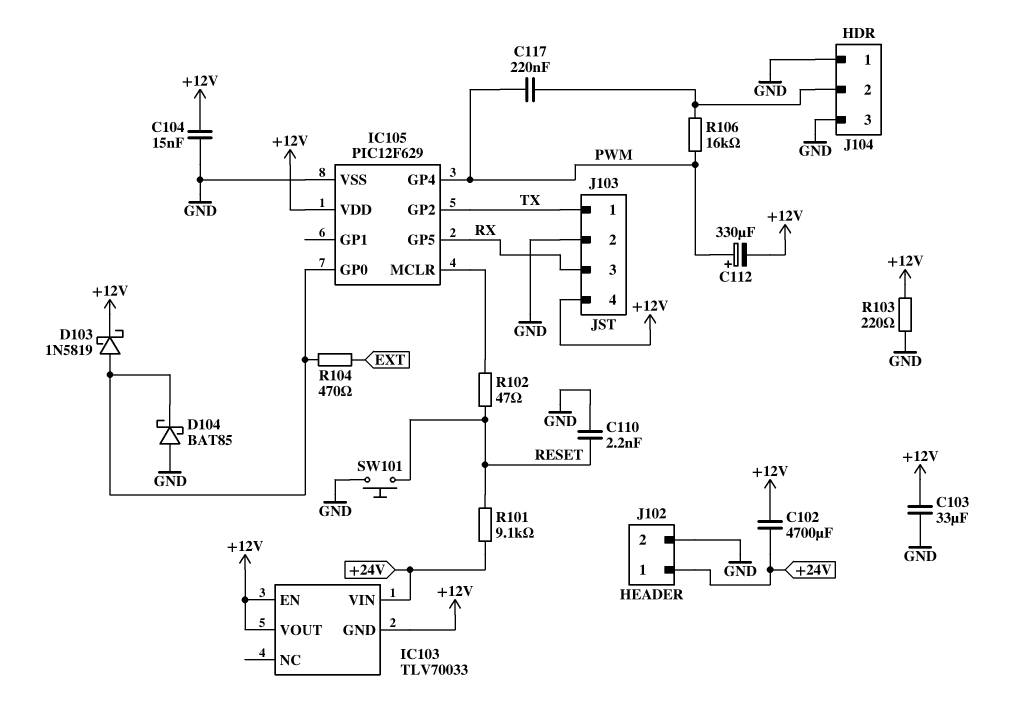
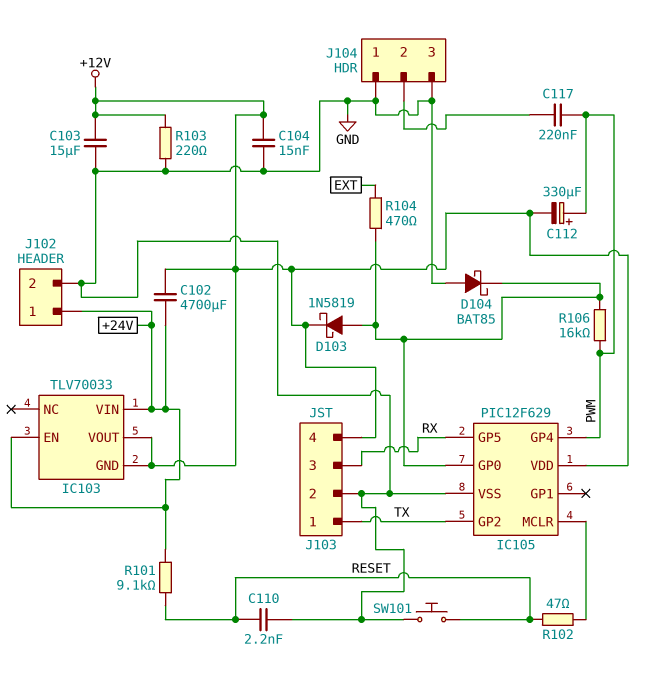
C103: 33uF (+12V, GND) -> 15uF (+12V, GND)
IC103 pin EN: +12V -> +24V
R106: 16k (J104/2, PWM) -> 16k (IC105/GP0, PWM)

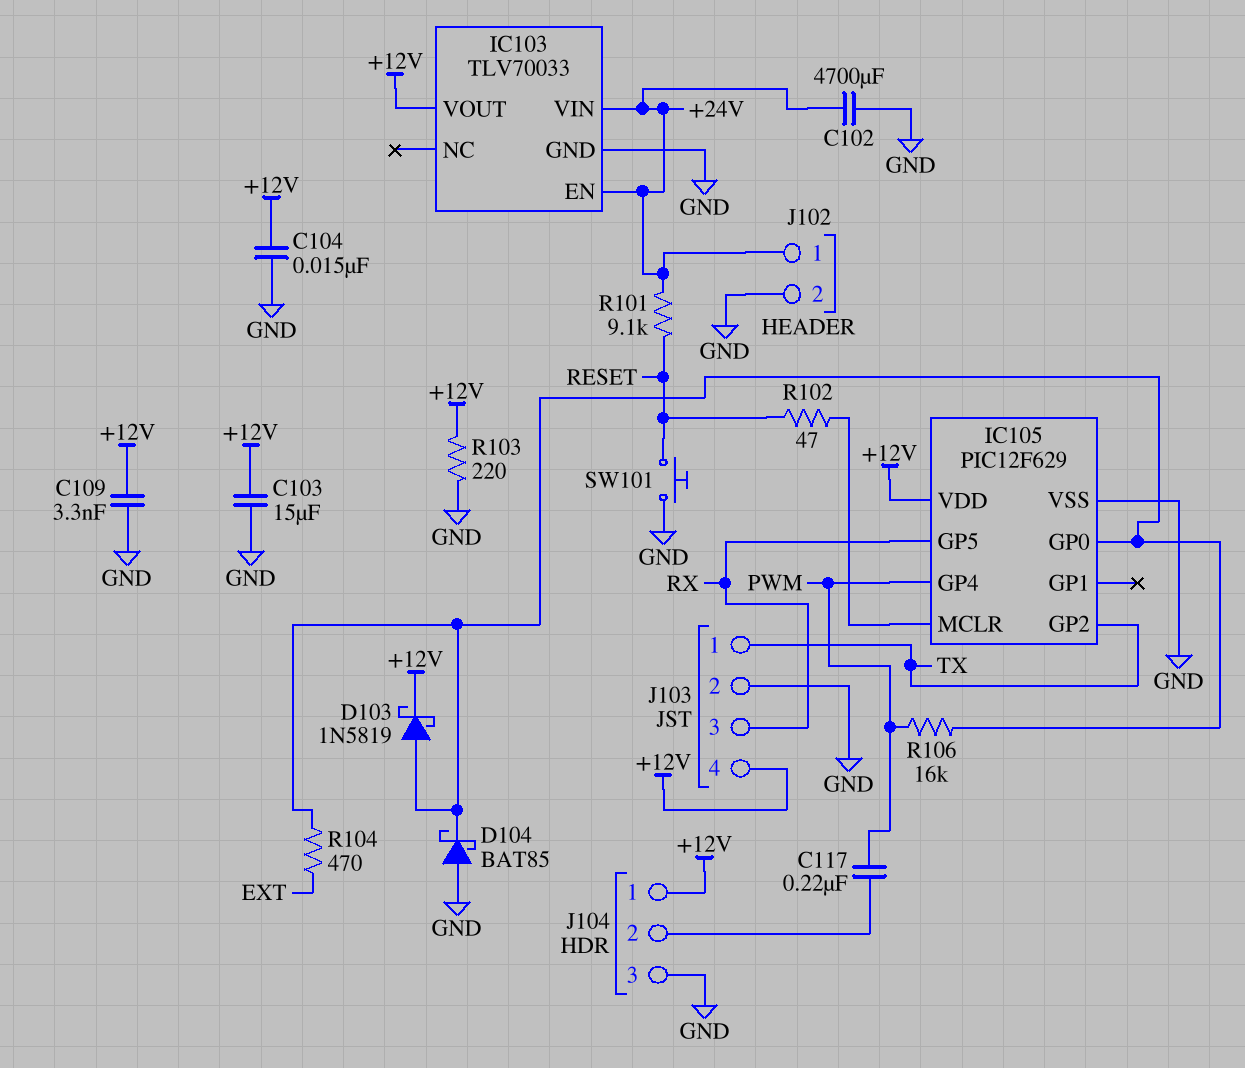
C102: 4700uF (+12V, +24V) -> 4700uF (+24V, GND)
C109: none -> 3.3nF (+12V, GND)
C110: 2.2nF (GND, RESET) -> none
C112: 330uF (plus PWM, minus +12V) -> none
IC103 pin GND: +12V -> GND
J104 pin 1: GND -> +12V

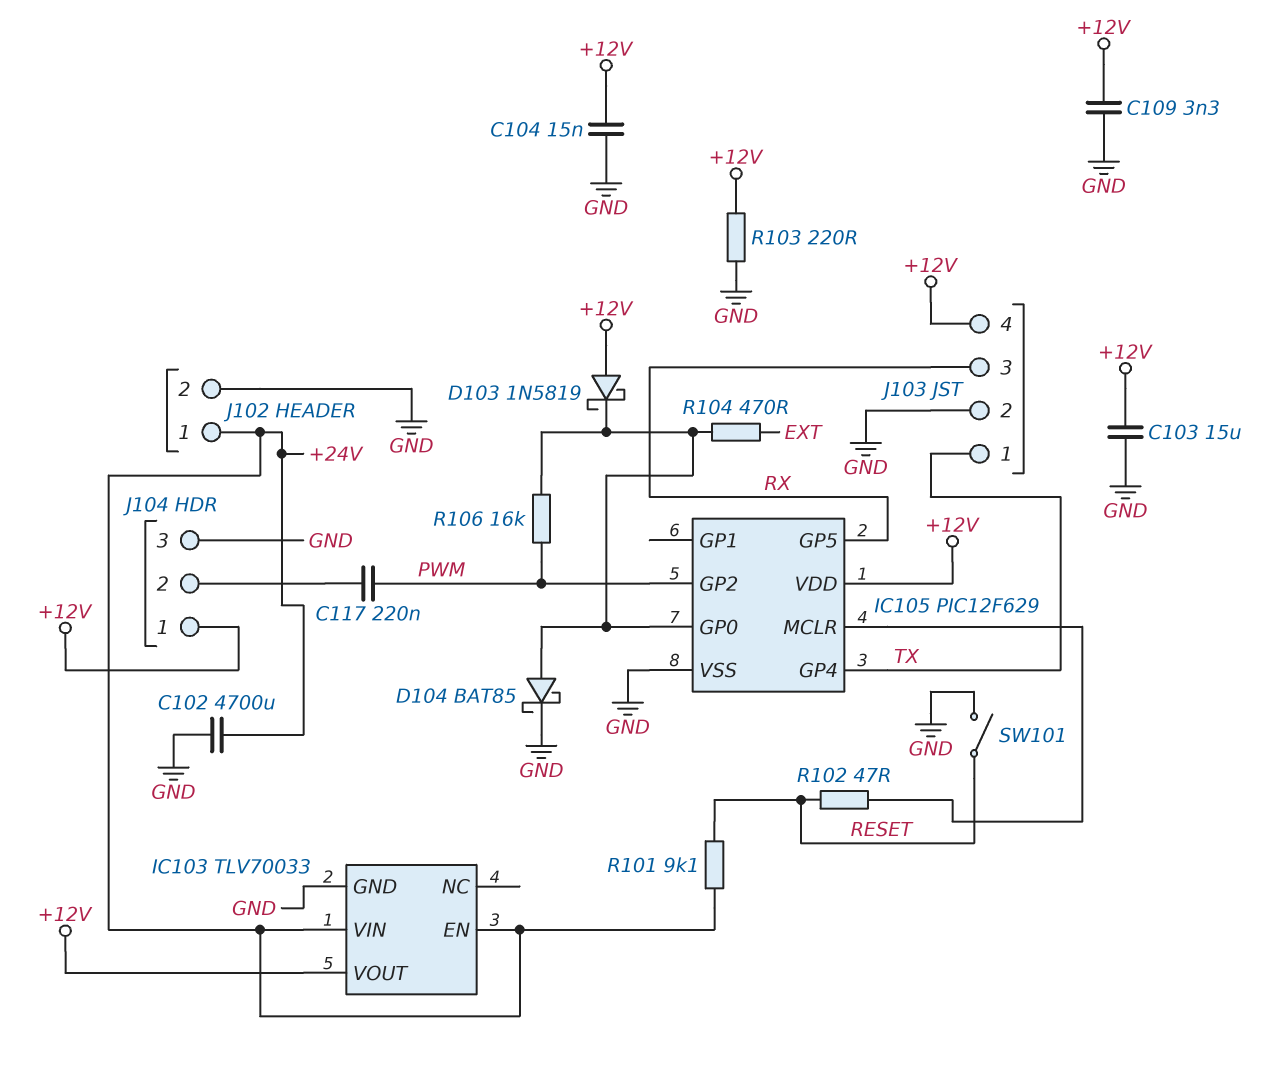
D103: schottky 1N5819 (A IC105/GP0, K +12V) -> schottky 1N5819 (A +12V, K IC105/GP0)
D104: schottky BAT85 (A GND, K IC105/GP0) -> schottky BAT85 (A IC105/GP0, K GND)
IC105 pin GP2: TX -> PWM
IC105 pin GP4: PWM -> TX
SW101: button (GND, RESET) -> switch (GND, RESET)

